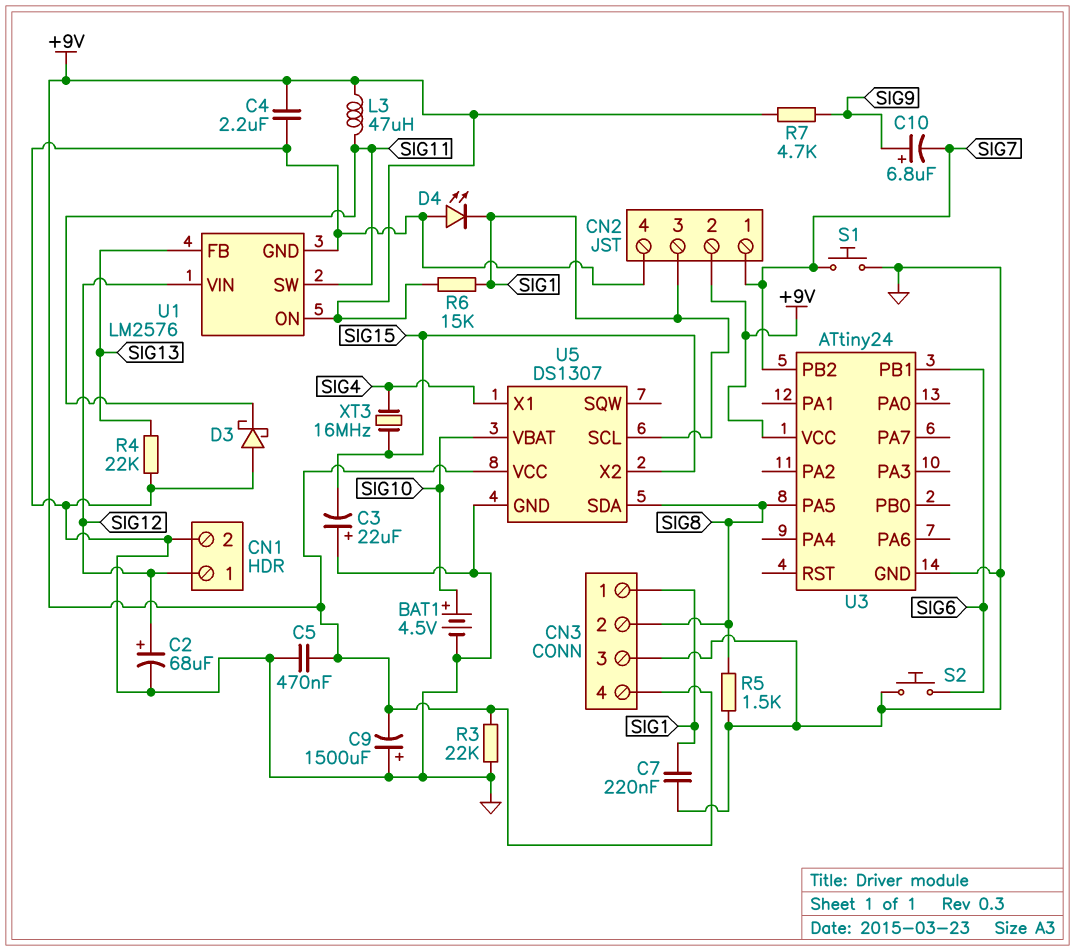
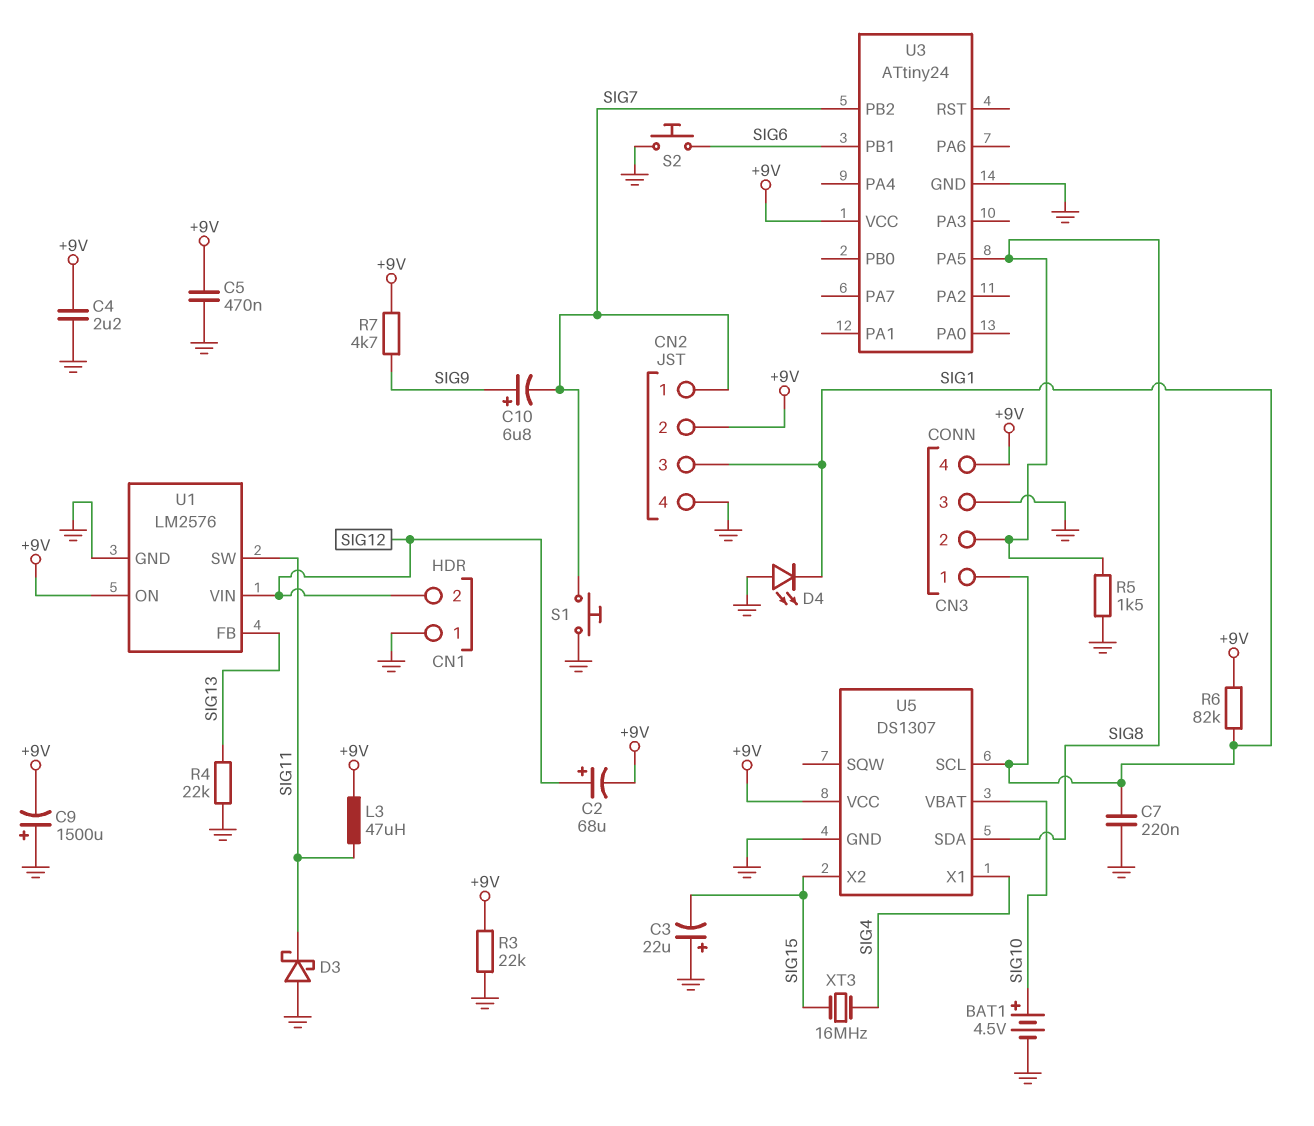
C2: 68uF (plus SIG12, minus GND) -> 68uF (plus SIG12, minus +9V)
CN1 pin 1: SIG12 -> GND
CN1 pin 2: GND -> SIG12
R6: 15k (+9V, SIG1) -> 82k (+9V, SIG1)

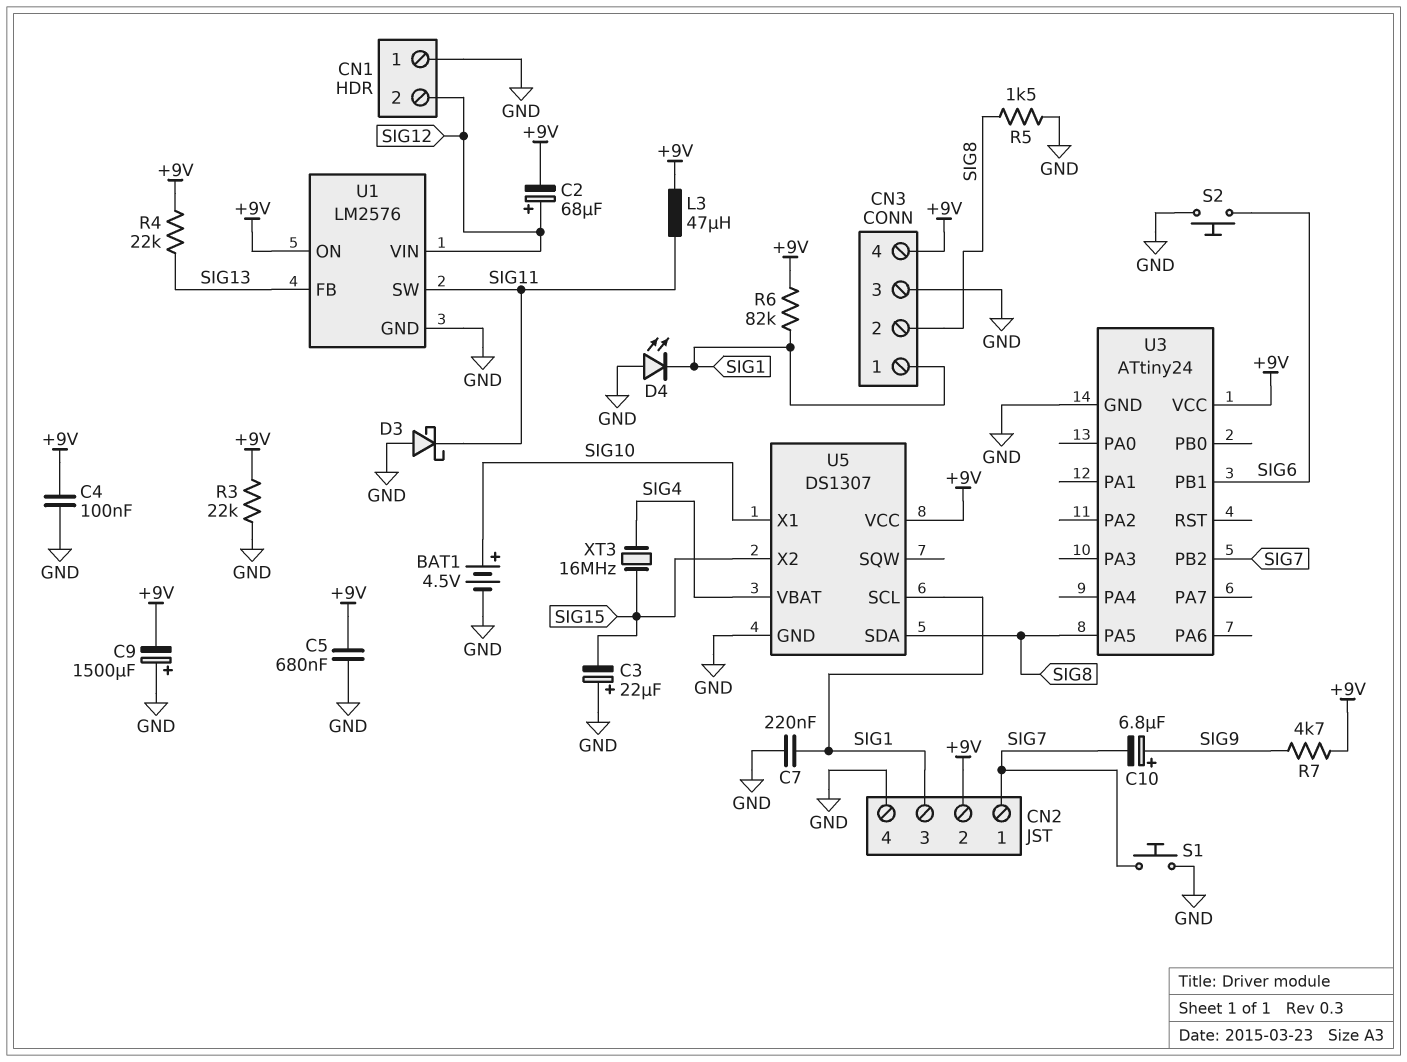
C4: 2.2uF (+9V, GND) -> 100nF (+9V, GND)
C5: 470nF (+9V, GND) -> 680nF (+9V, GND)
R4: 22k (GND, SIG13) -> 22k (+9V, SIG13)
U5 pin VBAT: SIG10 -> SIG4
U5 pin X1: SIG4 -> SIG10

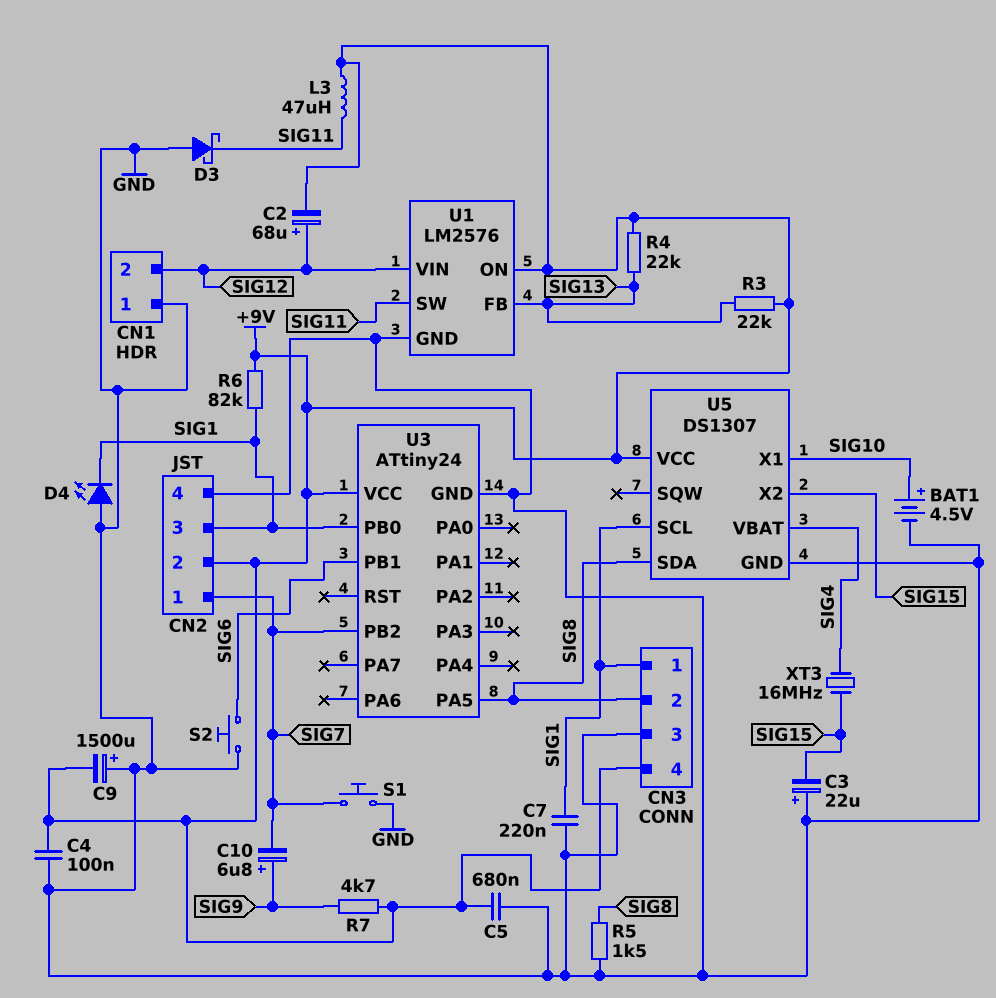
R3: 22k (+9V, GND) -> 22k (+9V, SIG13)
U3 pin PB0: none -> SIG1

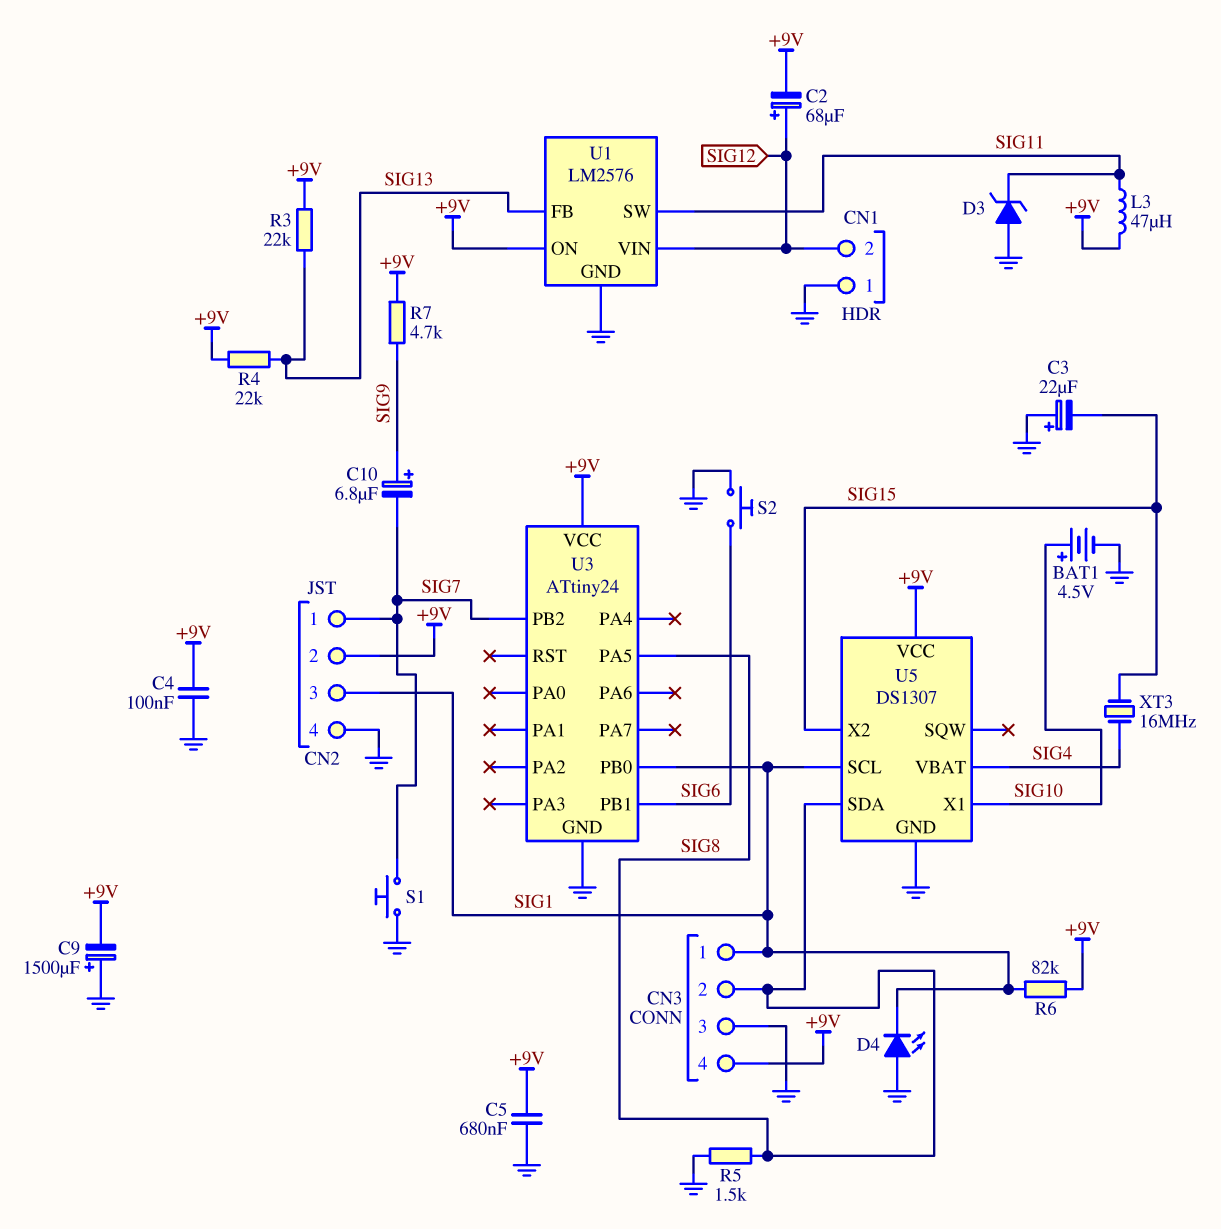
C7: 220nF (GND, SIG1) -> none
D3: schottky (A GND, K SIG11) -> zener (A GND, K SIG11)

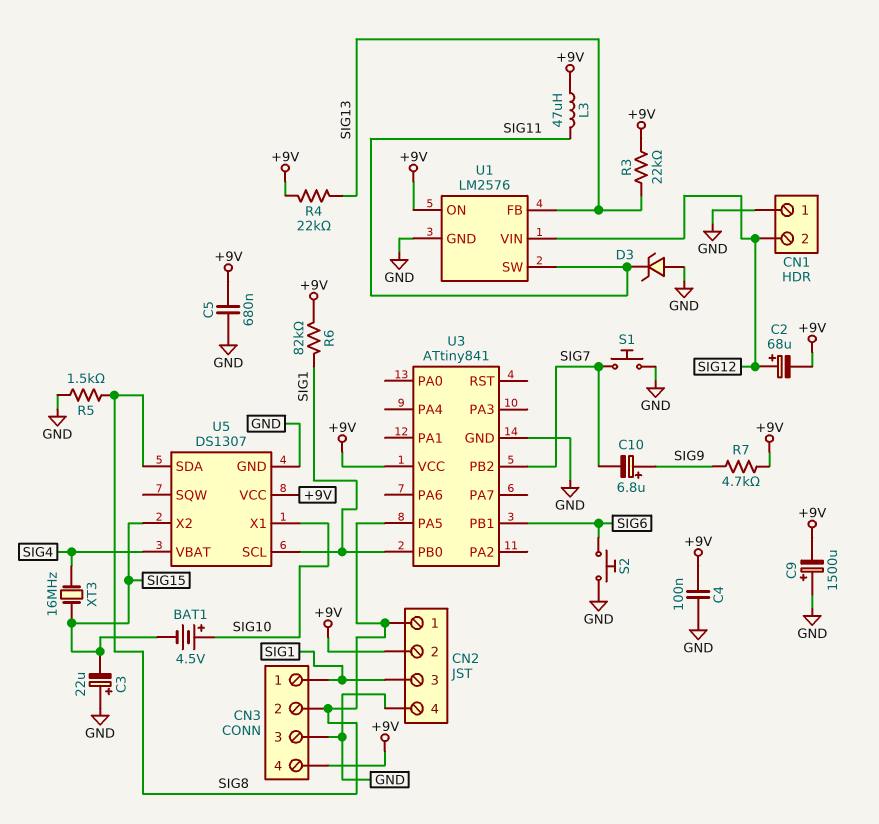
BAT1: 4.5V (plus SIG10, minus GND) -> 4.5V (plus SIG10, minus SIG15)
CN2 pin 1: SIG7 -> SIG8
D4: LED (A GND, K SIG1) -> none
U3: ATtiny24 -> ATtiny841

